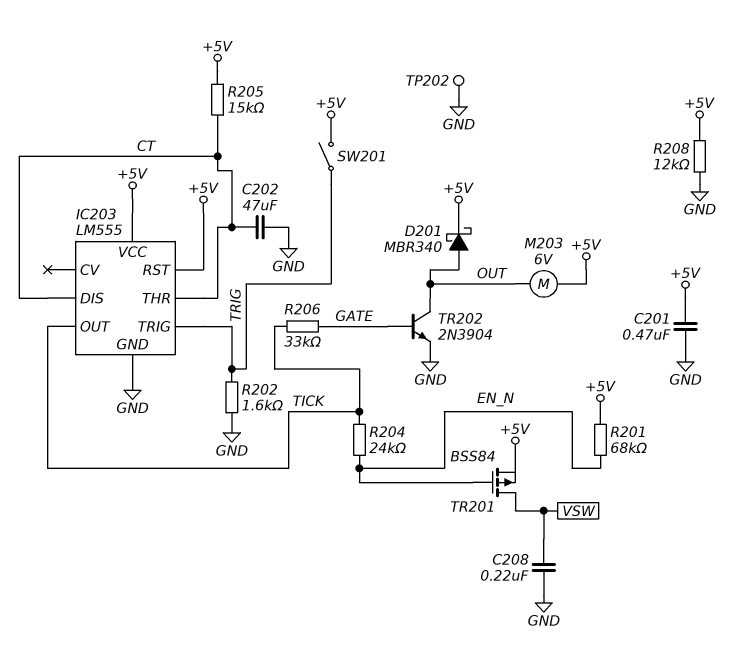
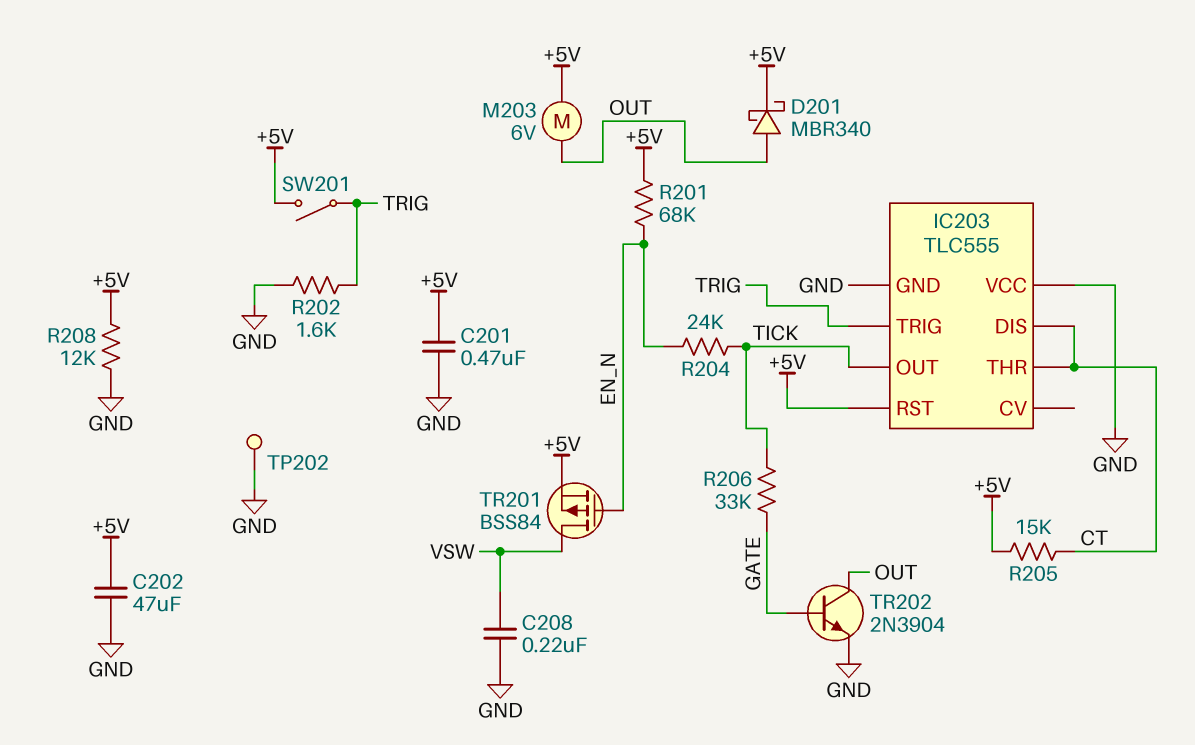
C202: 47uF (CT, GND) -> 47uF (+5V, GND)
IC203: LM555 -> TLC555
IC203 pin VCC: +5V -> GND

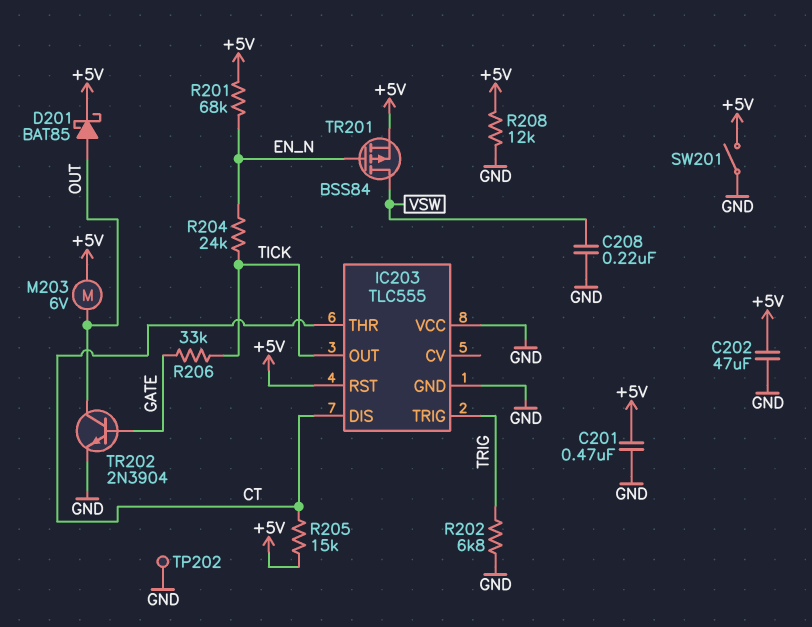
D201: schottky MBR340 (A OUT, K +5V) -> schottky BAT85 (A OUT, K +5V)
R202: 1.6k (GND, TRIG) -> 6.8k (GND, TRIG)
SW201: switch (+5V, TRIG) -> switch (+5V, GND)

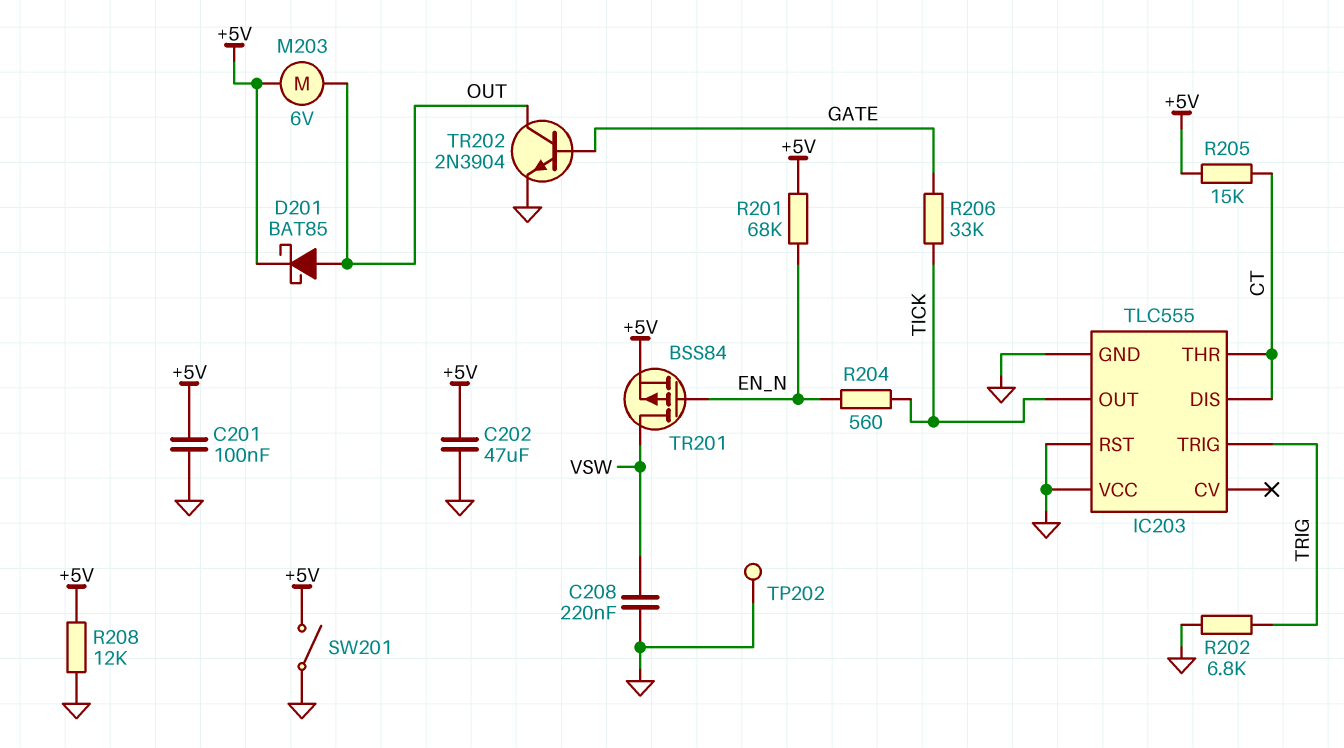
C201: 470nF (+5V, GND) -> 100nF (+5V, GND)
IC203 pin RST: +5V -> GND
R204: 24k (EN_N, TICK) -> 560 (EN_N, TICK)

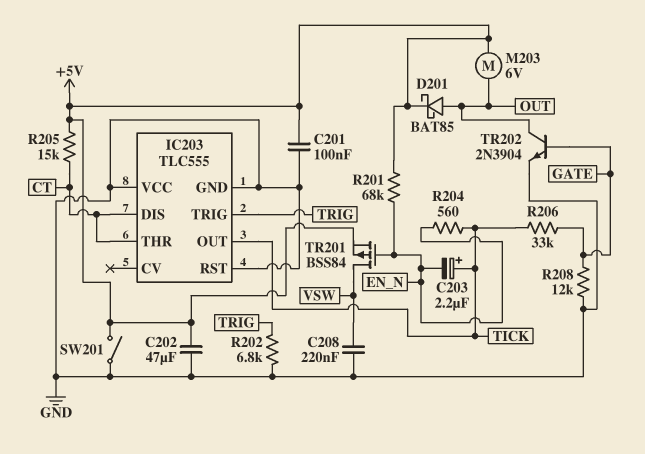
C203: none -> 2.2uF (plus TICK, minus EN_N)
R208: 12k (+5V, GND) -> 12k (GATE, GND)
TP202: test point (GND) -> none

